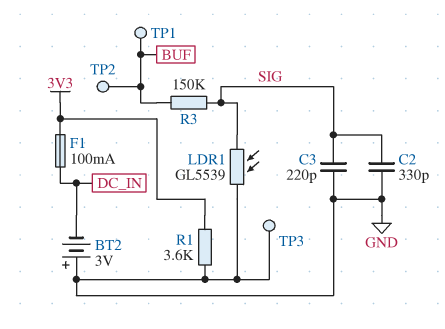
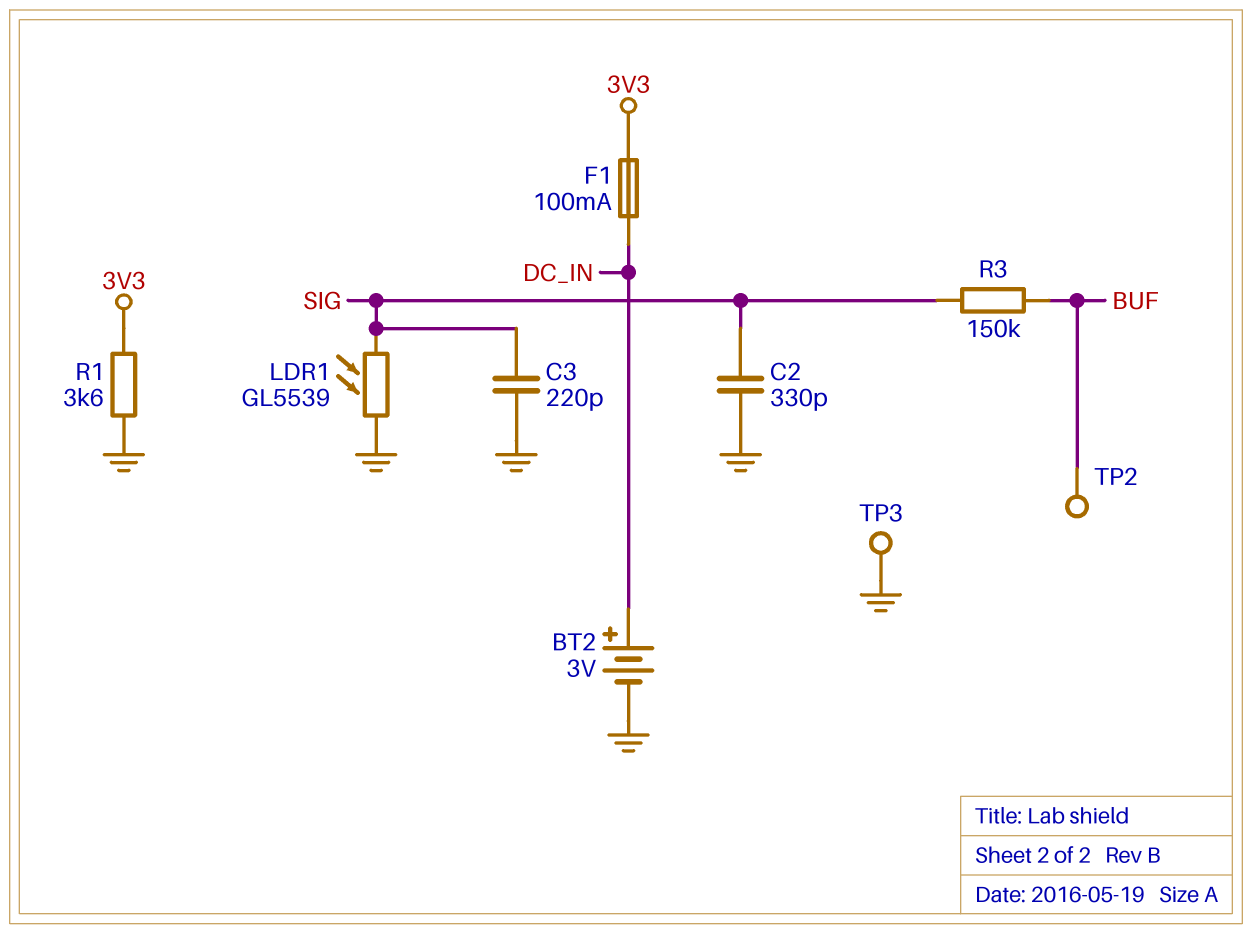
BT2: 3V (plus GND, minus DC_IN) -> 3V (plus DC_IN, minus GND)
TP1: test point (BUF) -> none

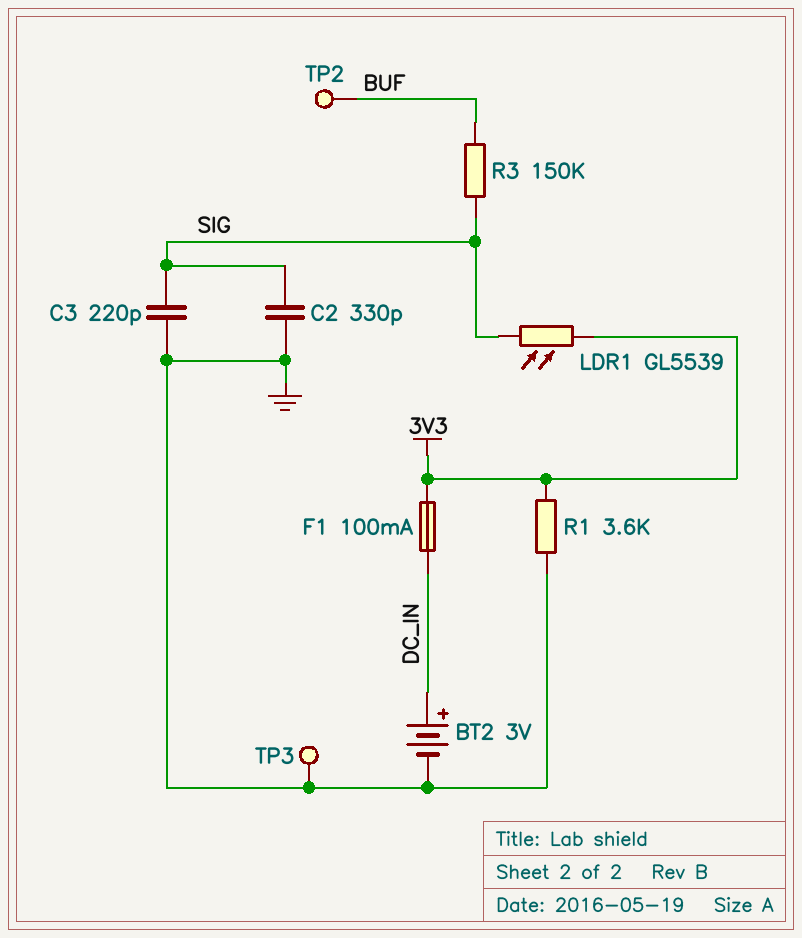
LDR1: GL5539 (GND, SIG) -> GL5539 (3V3, SIG)

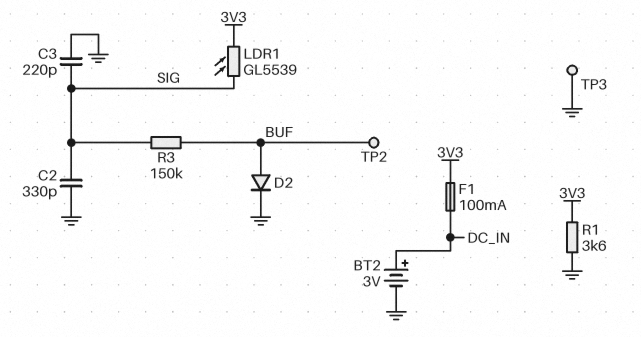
D2: none -> diode (A BUF, K GND)

